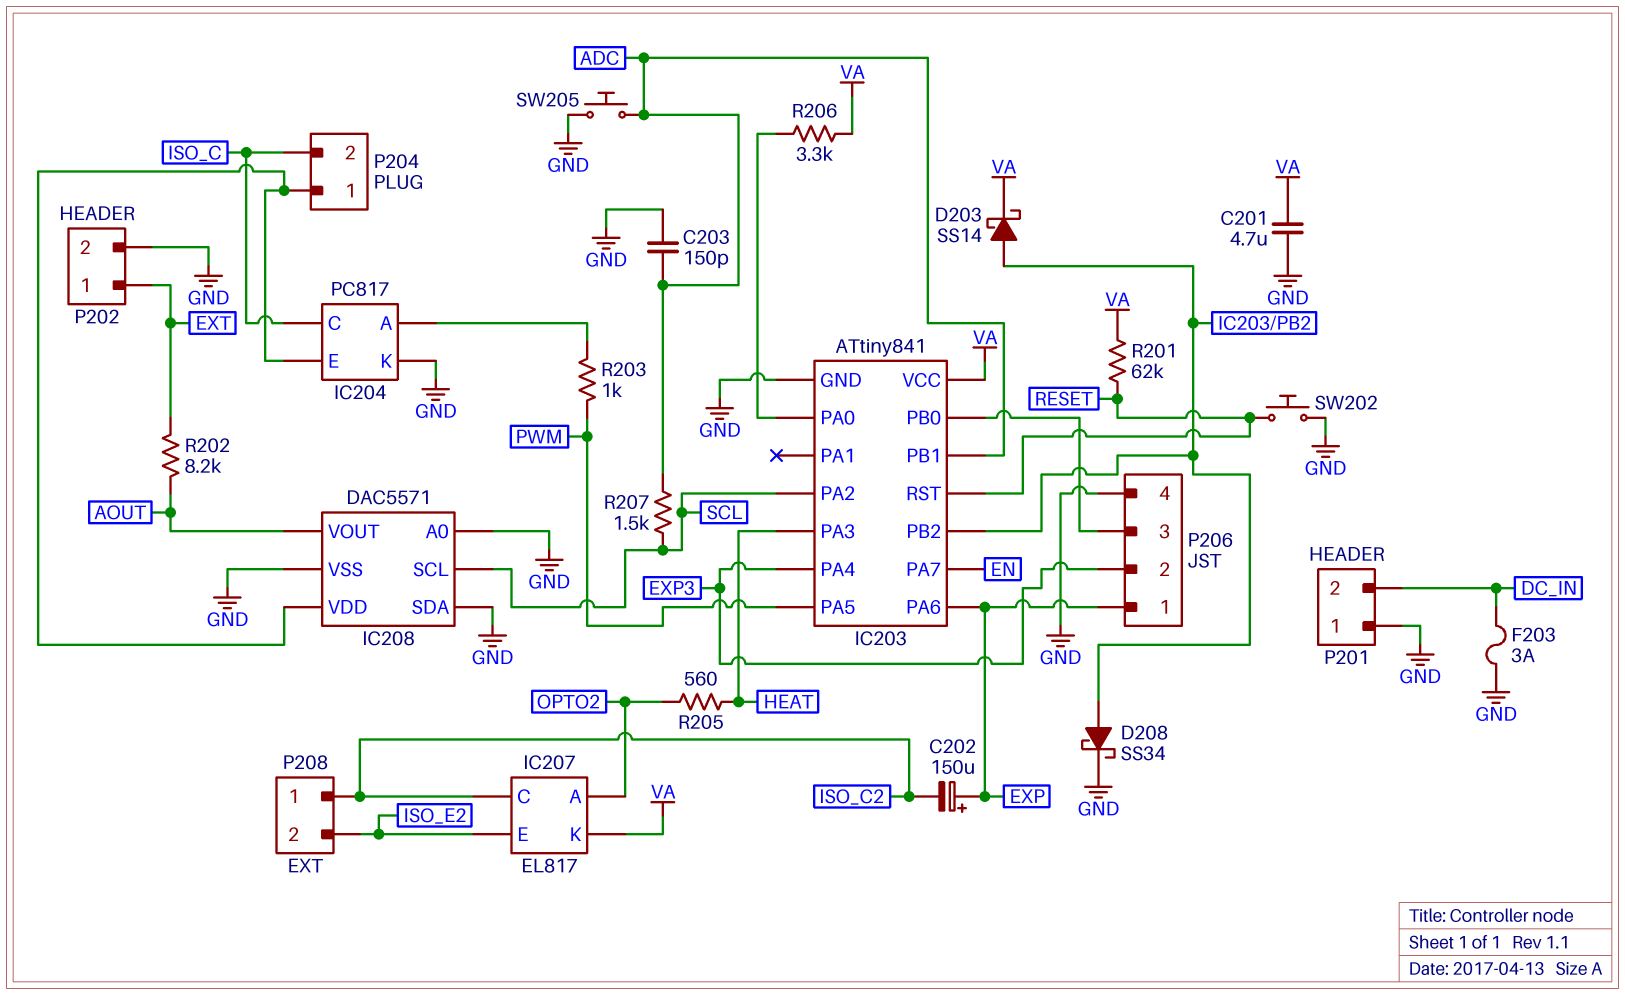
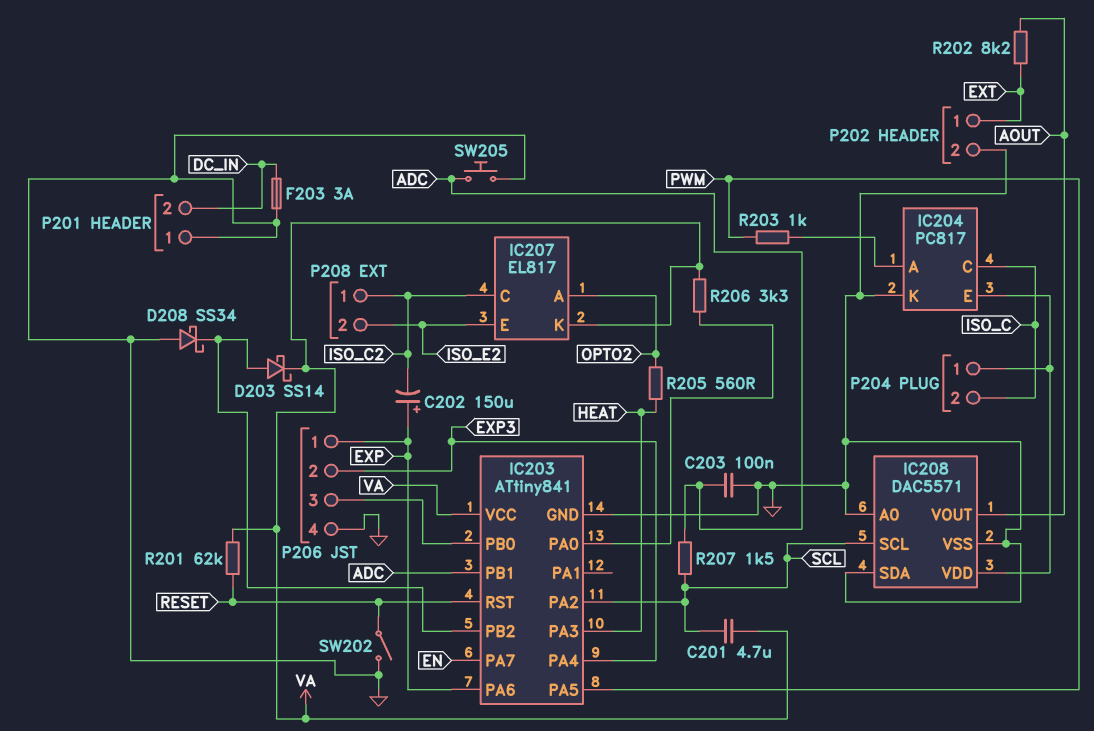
C201: 4.7uF (GND, VA) -> 4.7uF (SCL, VA)
C203: 150pF (ADC, GND) -> 100nF (ADC, GND)
D208: schottky SS34 (A IC203/PB2, K GND) -> schottky SS34 (A GND, K IC203/PB2)
SW202: button (GND, RESET) -> switch (GND, RESET)

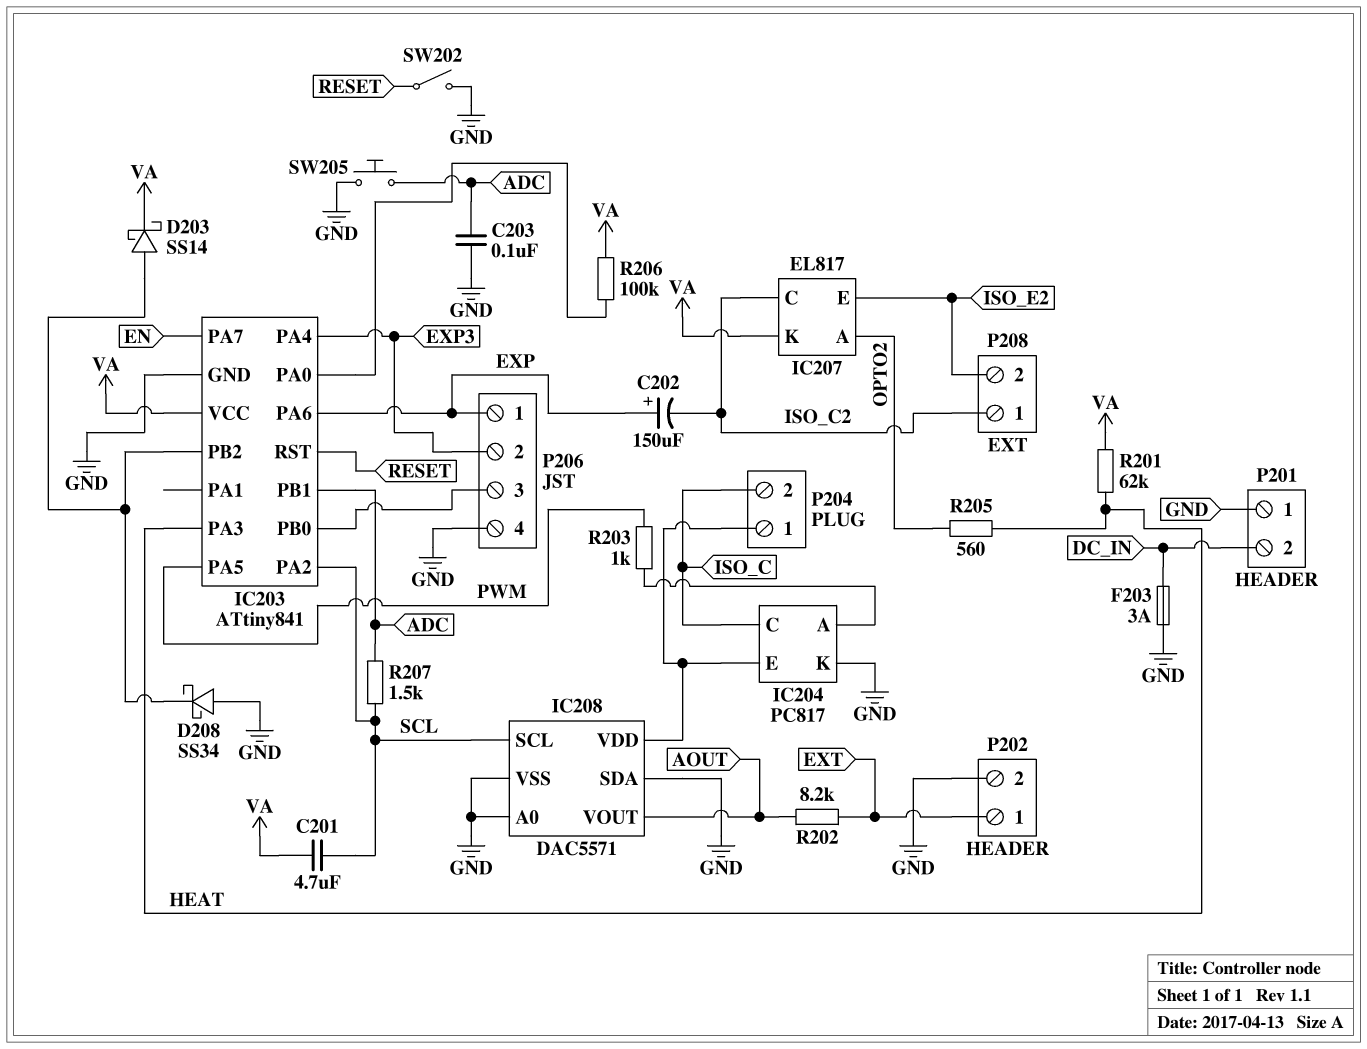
R201: 62k (RESET, VA) -> 62k (HEAT, VA)
R206: 3.3k (IC203/PA0, VA) -> 100k (IC203/PA0, VA)

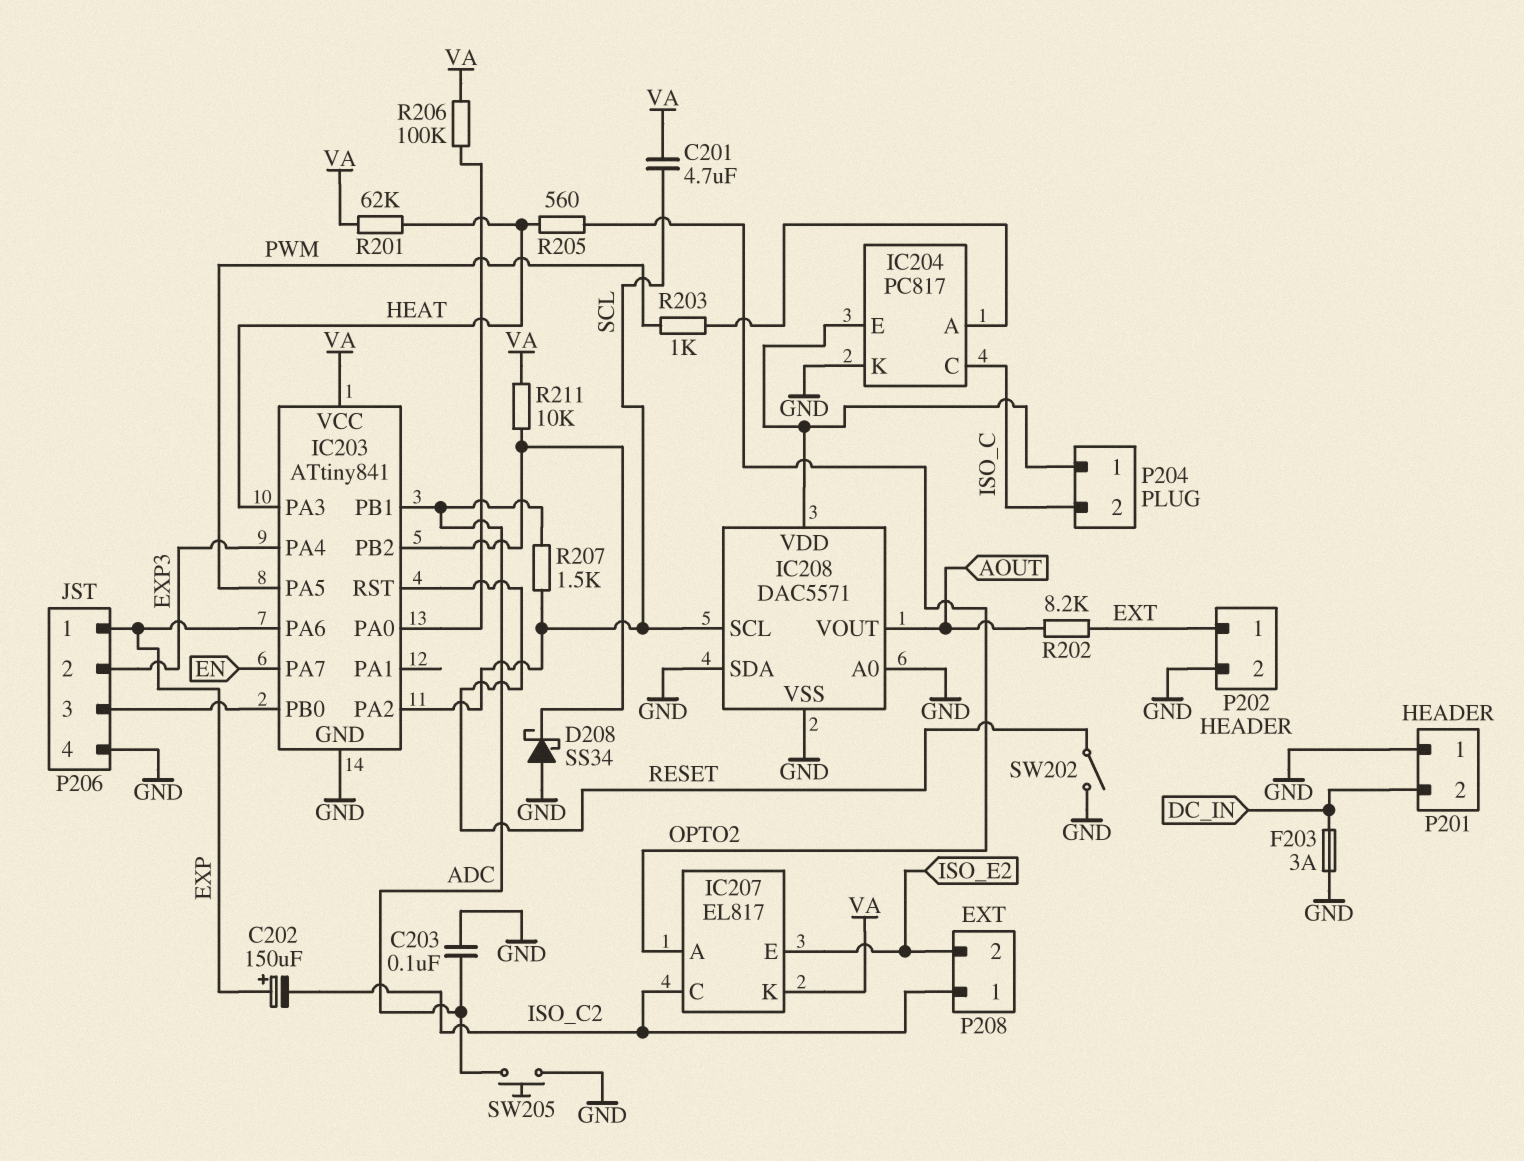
D203: schottky SS14 (A IC203/PB2, K VA) -> none
R211: none -> 10k (IC203/PB2, VA)

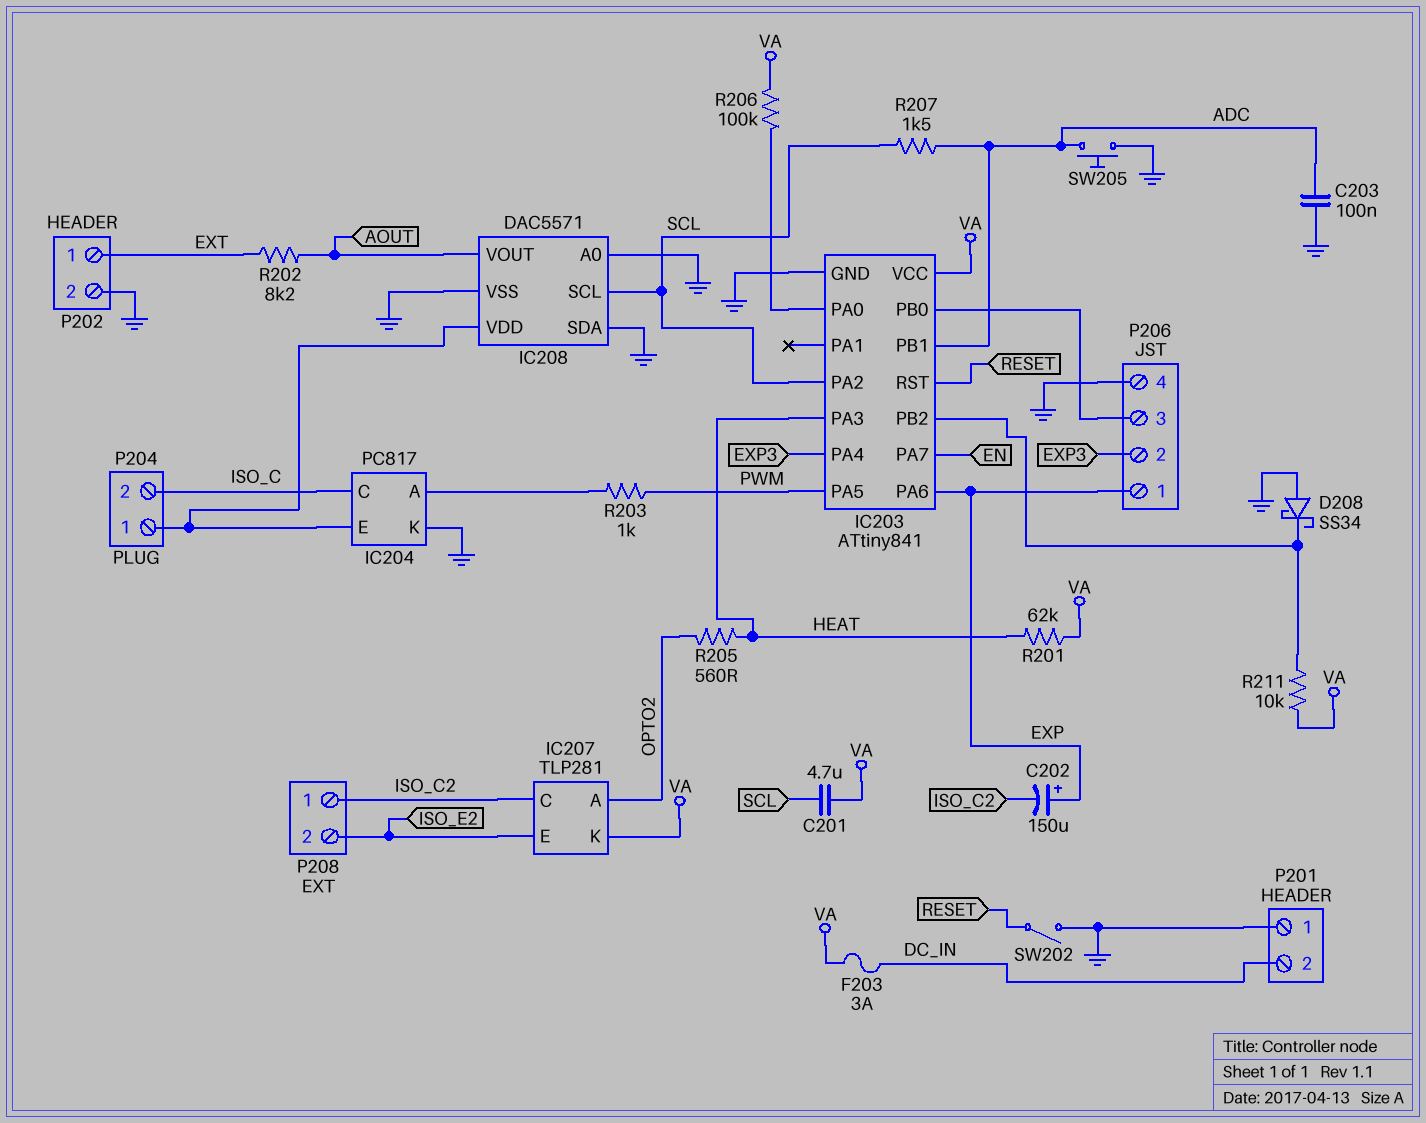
F203: 3A (DC_IN, GND) -> 3A (DC_IN, VA)
IC207: EL817 -> TLP281

